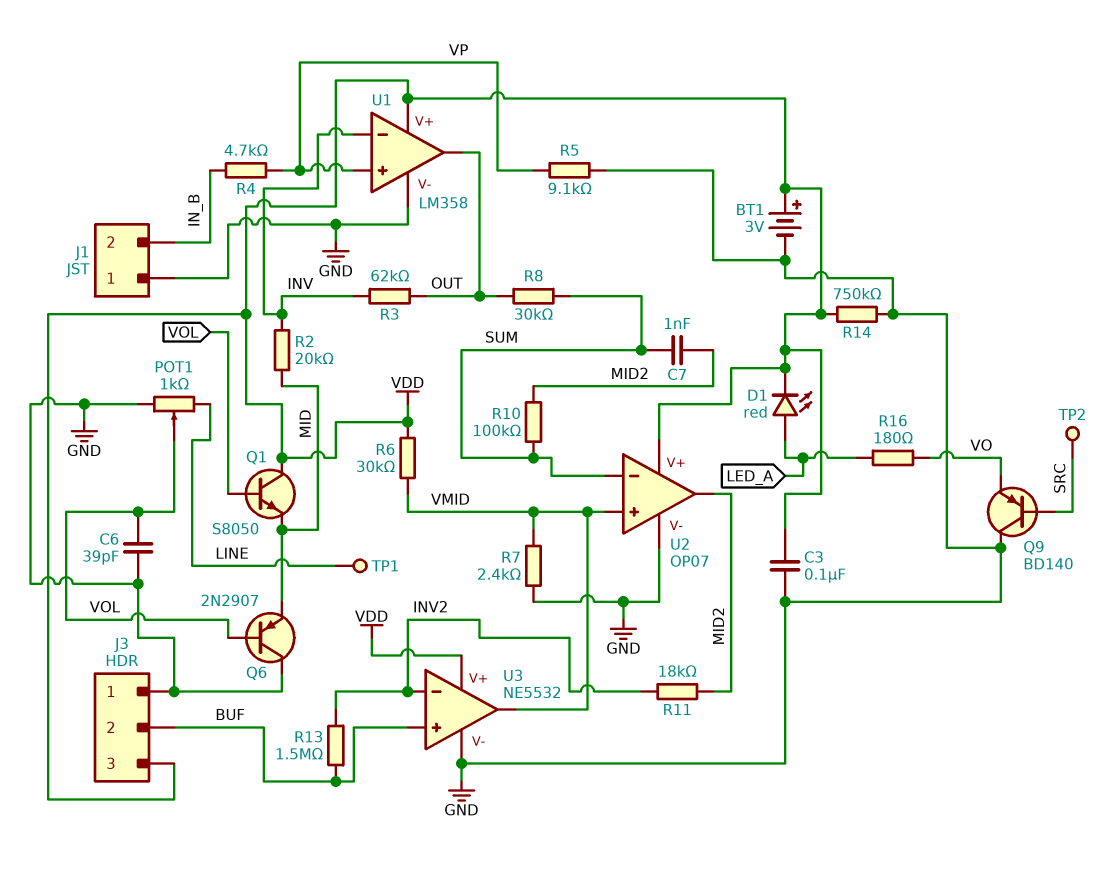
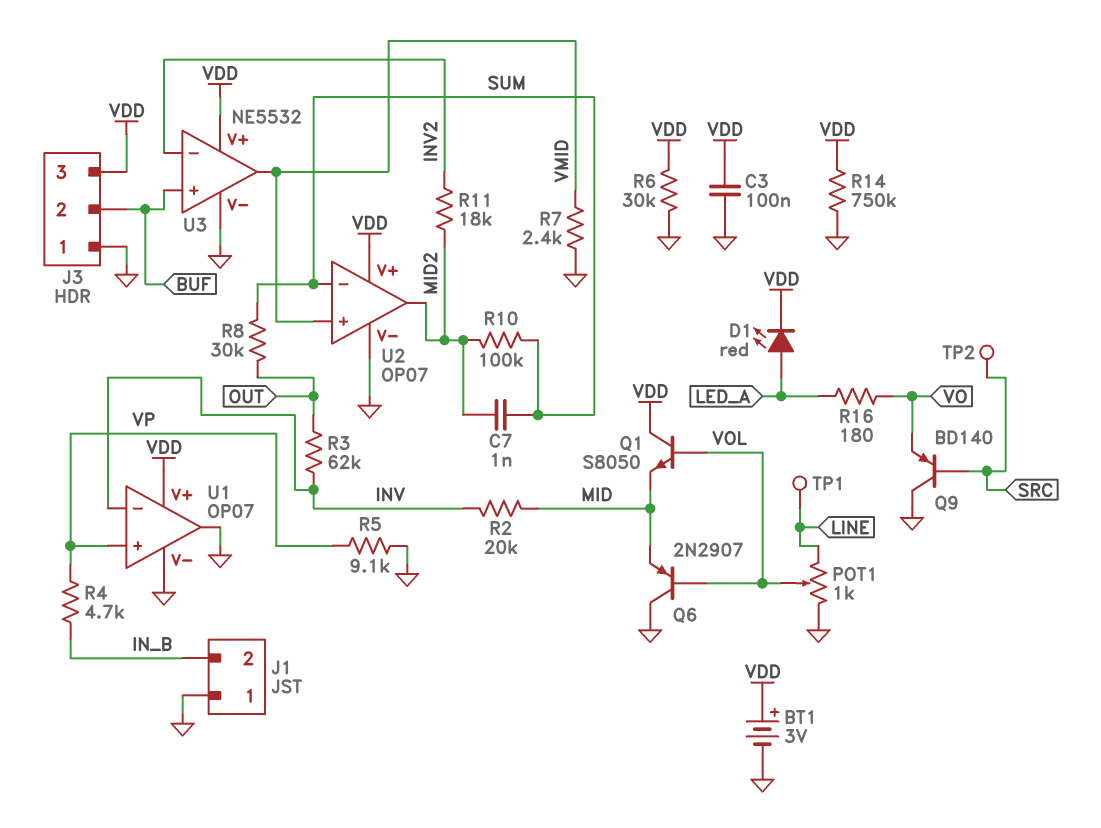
C6: 39pF (GND, VOL) -> none
R6: 30k (VDD, VMID) -> 30k (GND, VDD)
R13: 1.5M (BUF, INV2) -> none
U1: LM358 -> OP07
U1 pin out: OUT -> GND

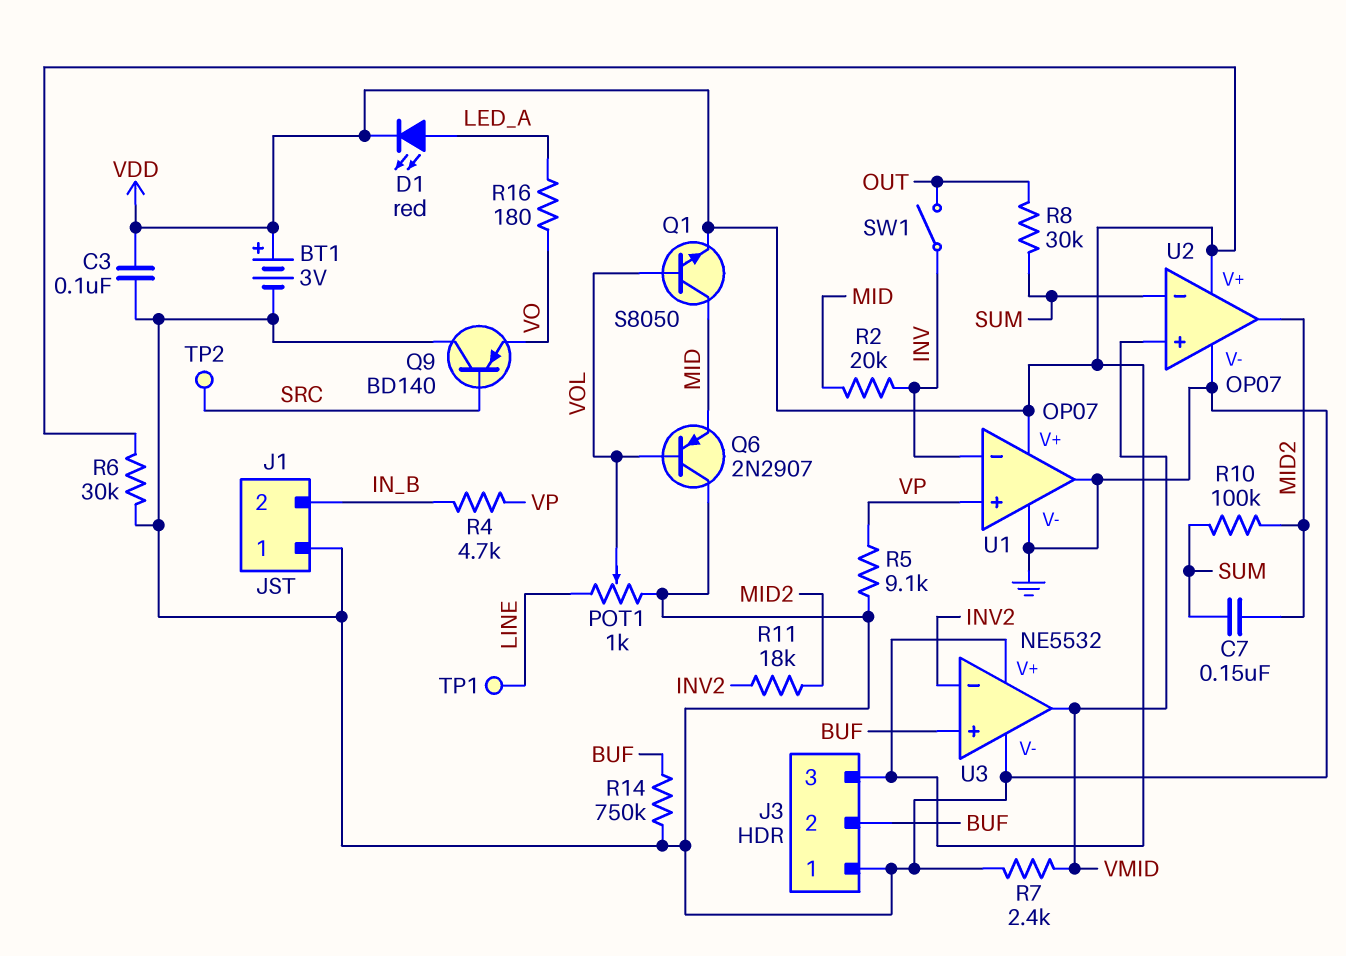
C7: 1nF (MID2, SUM) -> 150nF (MID2, SUM)
Q1: NPN S8050 (B VOL, C VDD, E MID) -> NPN S8050 (B VOL, C MID, E VDD)
R3: 62k (INV, OUT) -> none
R14: 750k (GND, VDD) -> 750k (BUF, GND)
SW1: none -> switch (INV, OUT)

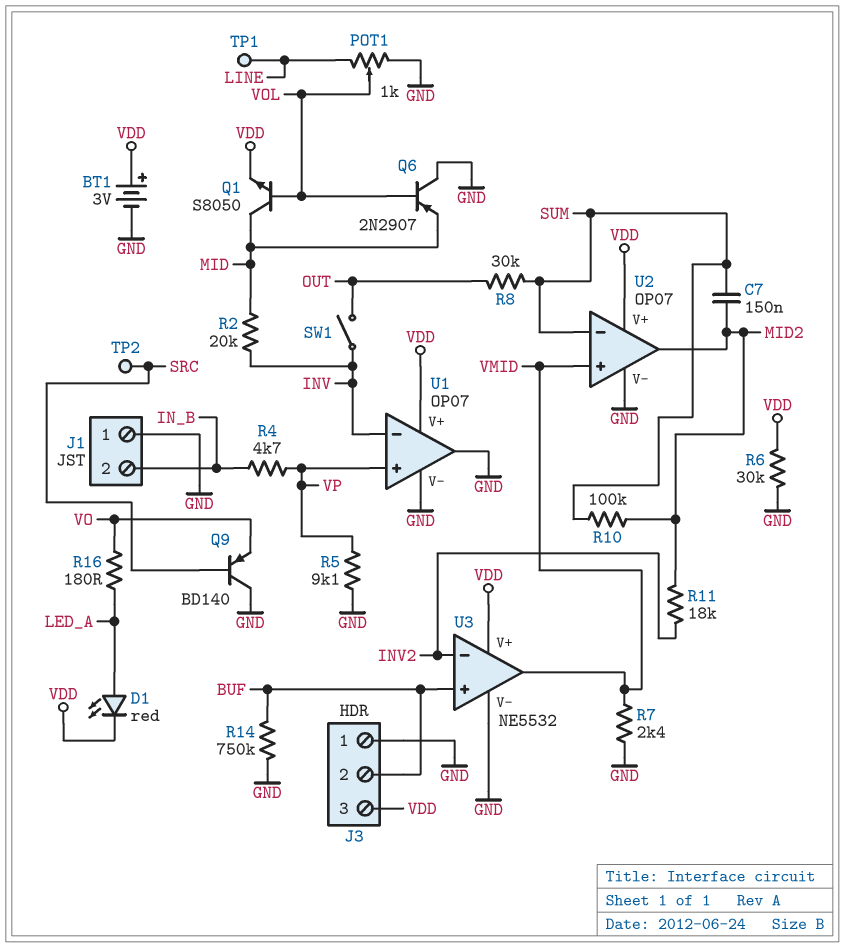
C3: 100nF (GND, VDD) -> none

